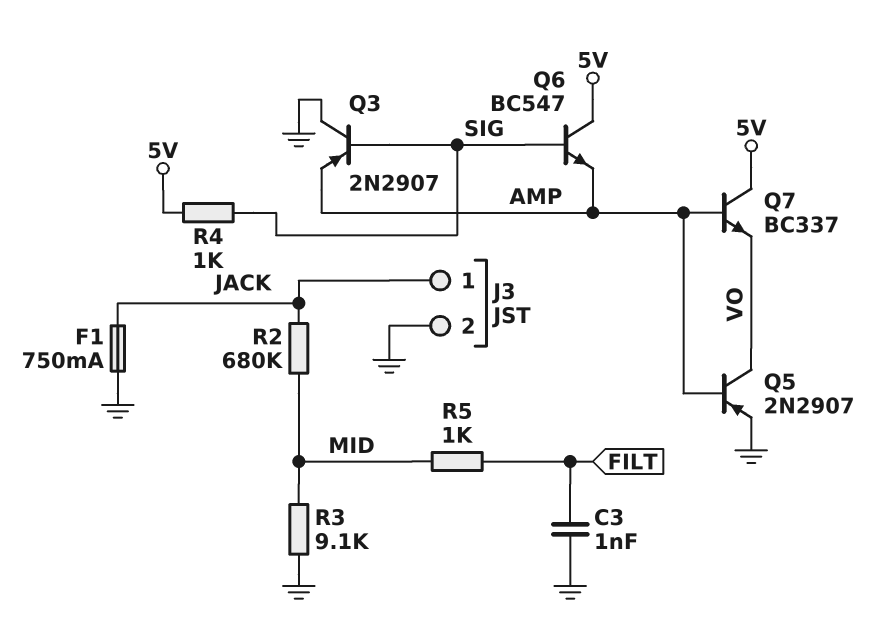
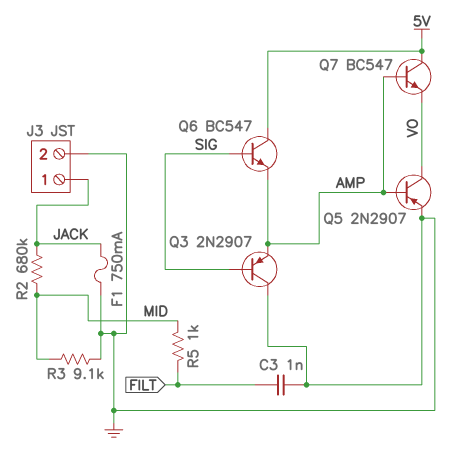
Q7: NPN BC337 (B AMP, C 5V, E VO) -> NPN BC547 (B AMP, C 5V, E VO)
R4: 1k (5V, SIG) -> none

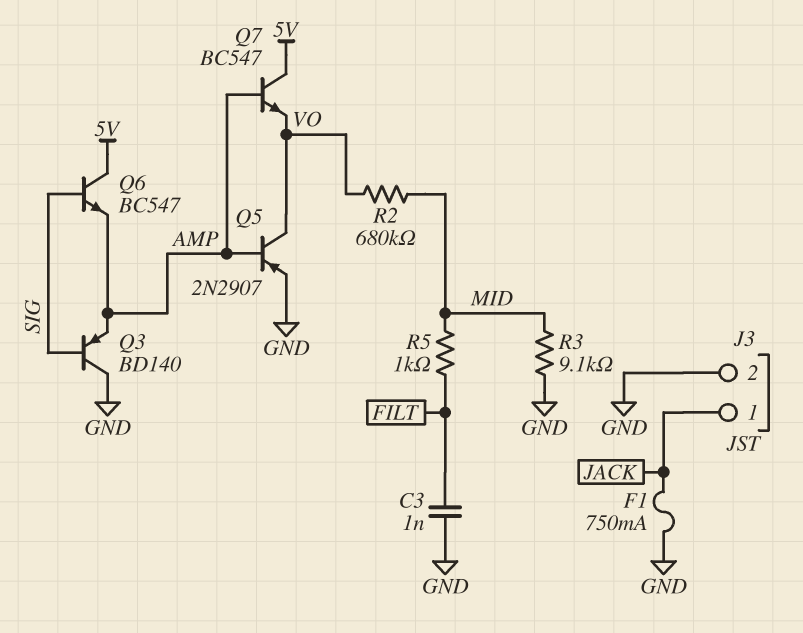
Q3: PNP 2N2907 (B SIG, C GND, E AMP) -> PNP BD140 (B SIG, C GND, E AMP)
R2: 680k (JACK, MID) -> 680k (MID, VO)

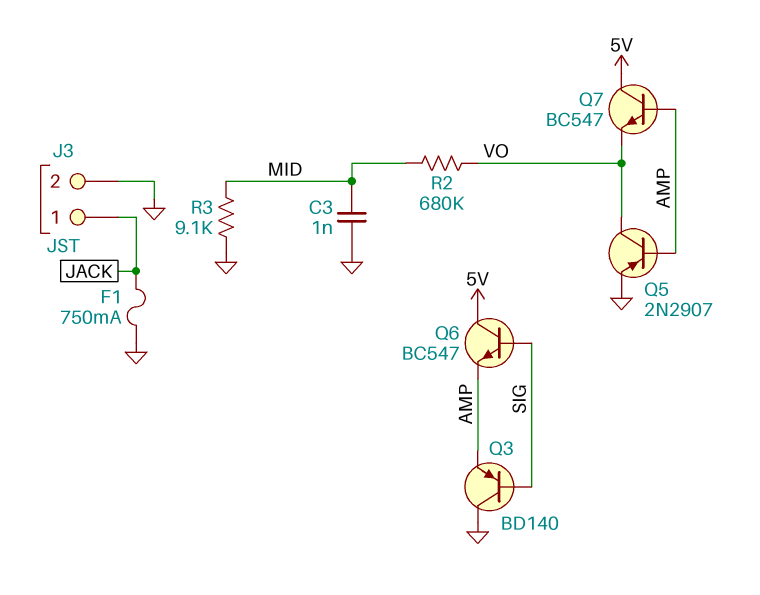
C3: 1nF (FILT, GND) -> 1nF (GND, MID)
R5: 1k (FILT, MID) -> none

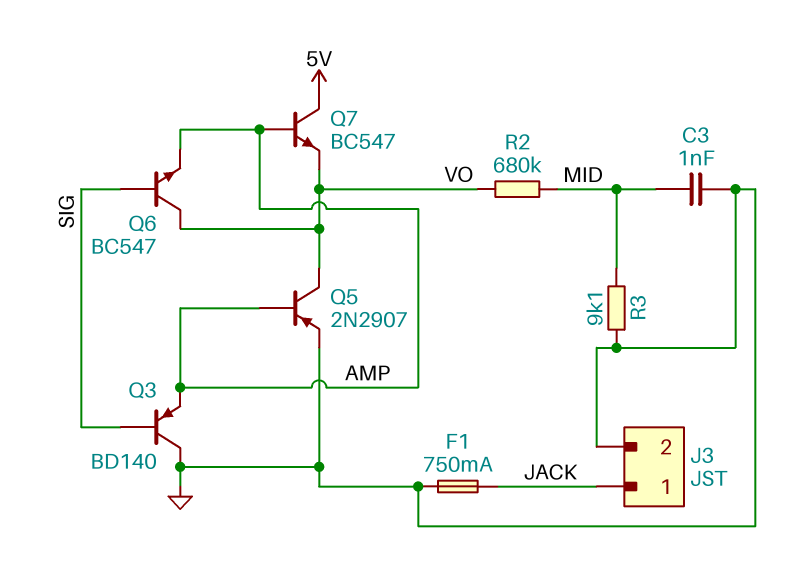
Q6: NPN BC547 (B SIG, C 5V, E AMP) -> NPN BC547 (B SIG, C VO, E AMP)

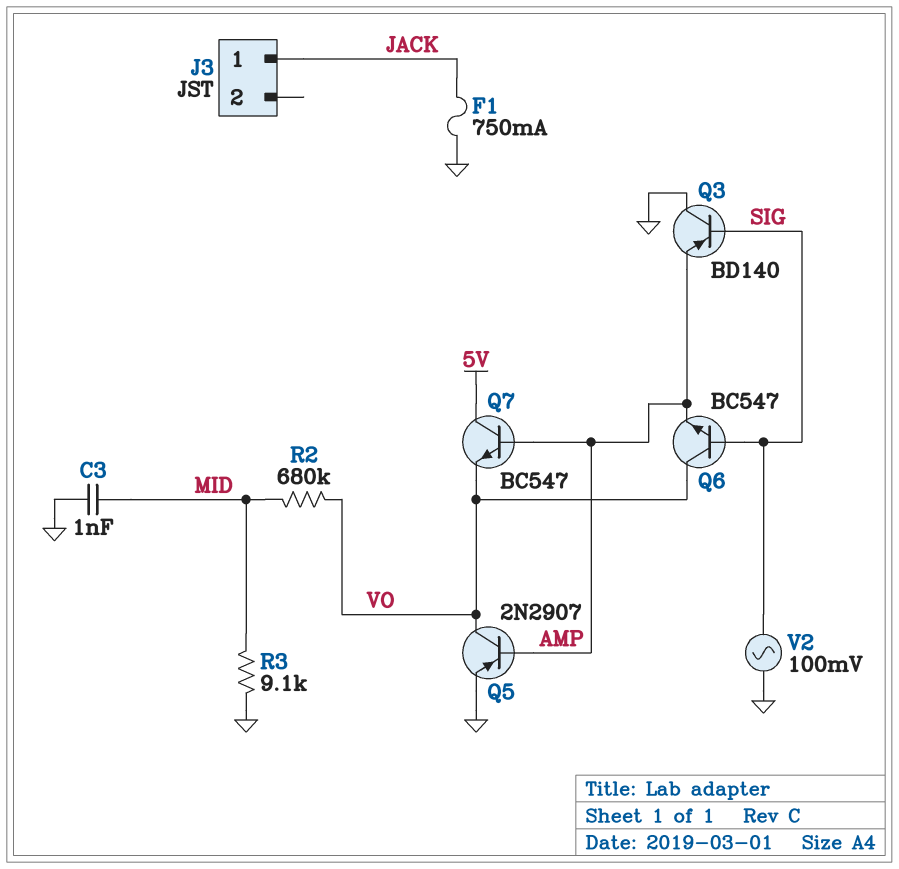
J3 pin 2: GND -> none
V2: none -> AC 100mV (GND, SIG)

